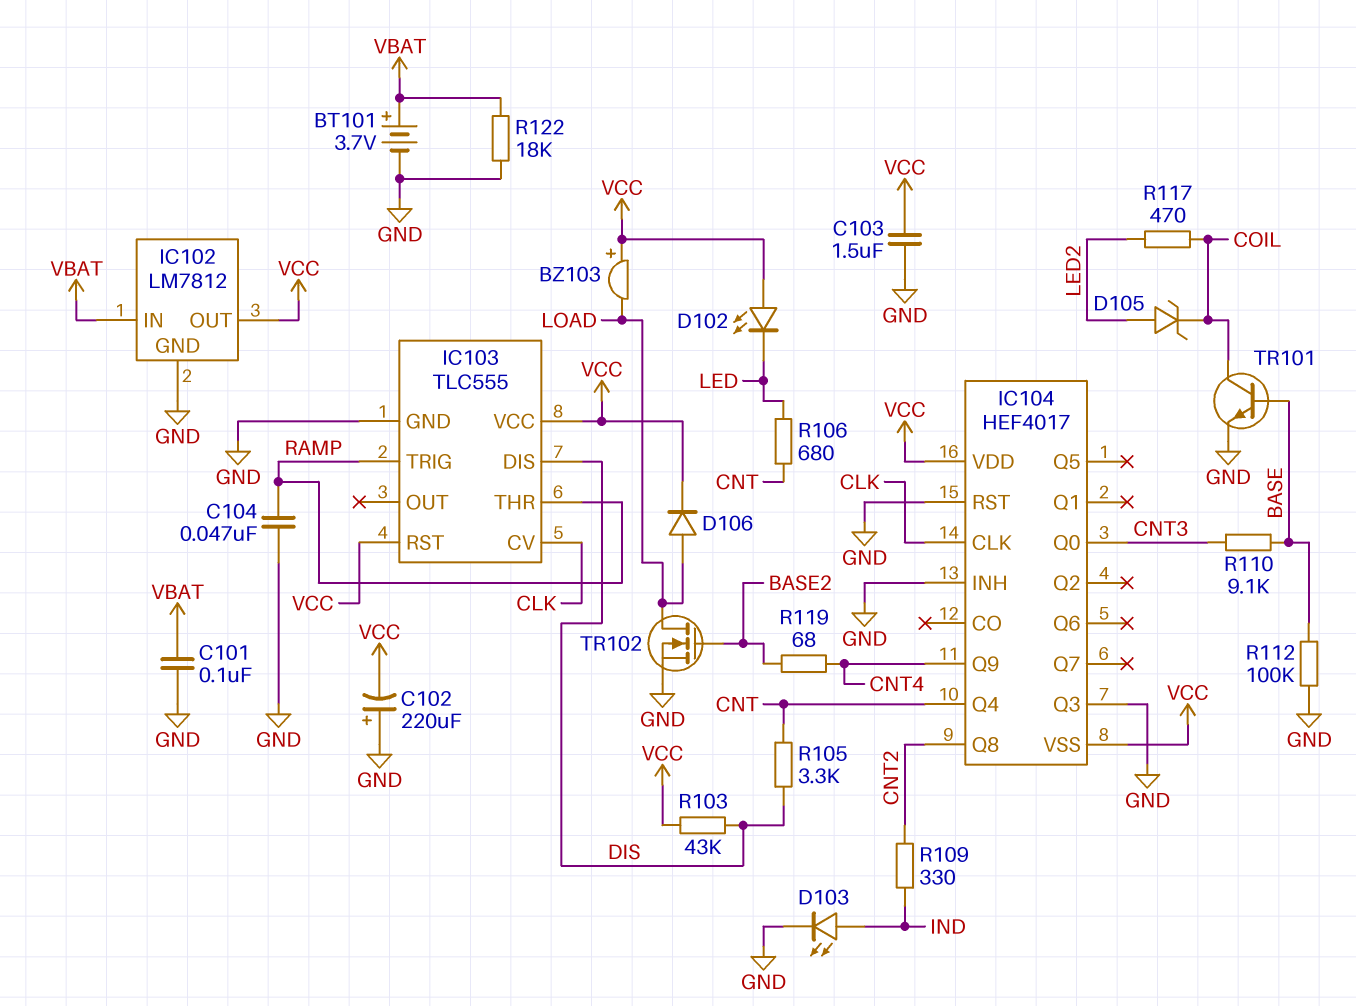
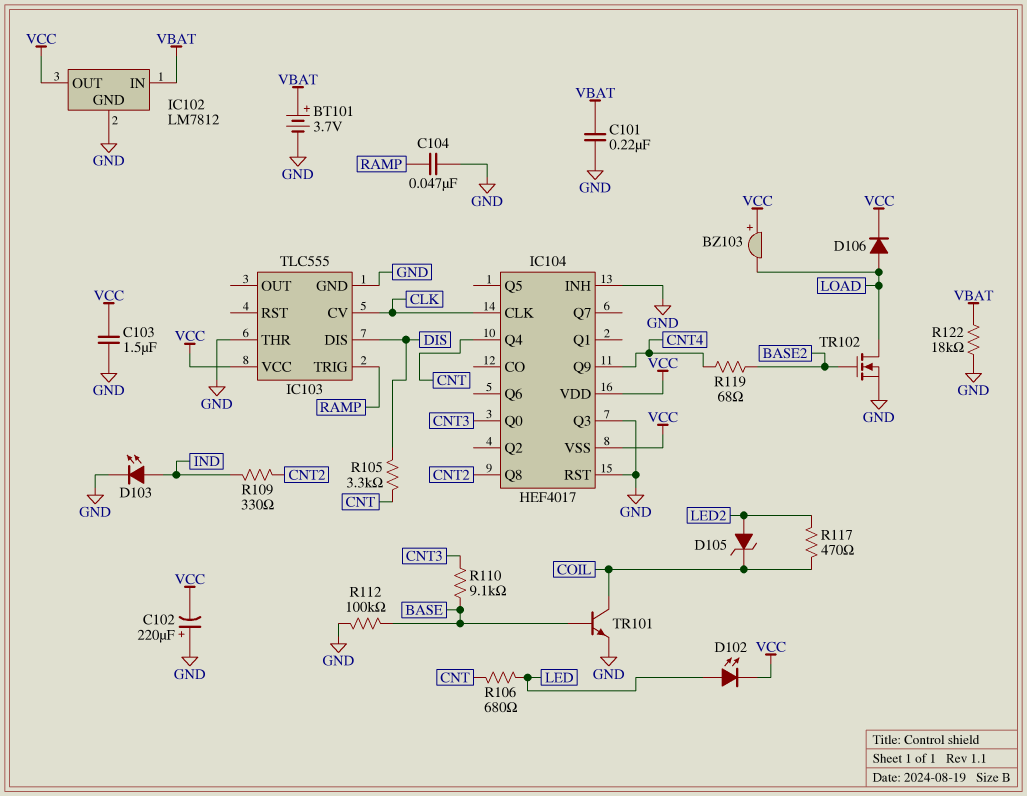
C101: 100nF (GND, VBAT) -> 220nF (GND, VBAT)
D102: LED (A VCC, K LED) -> LED (A LED, K VCC)
IC103 pin RST: VCC -> none
IC103 pin THR: RAMP -> GND
R103: 43k (DIS, VCC) -> none

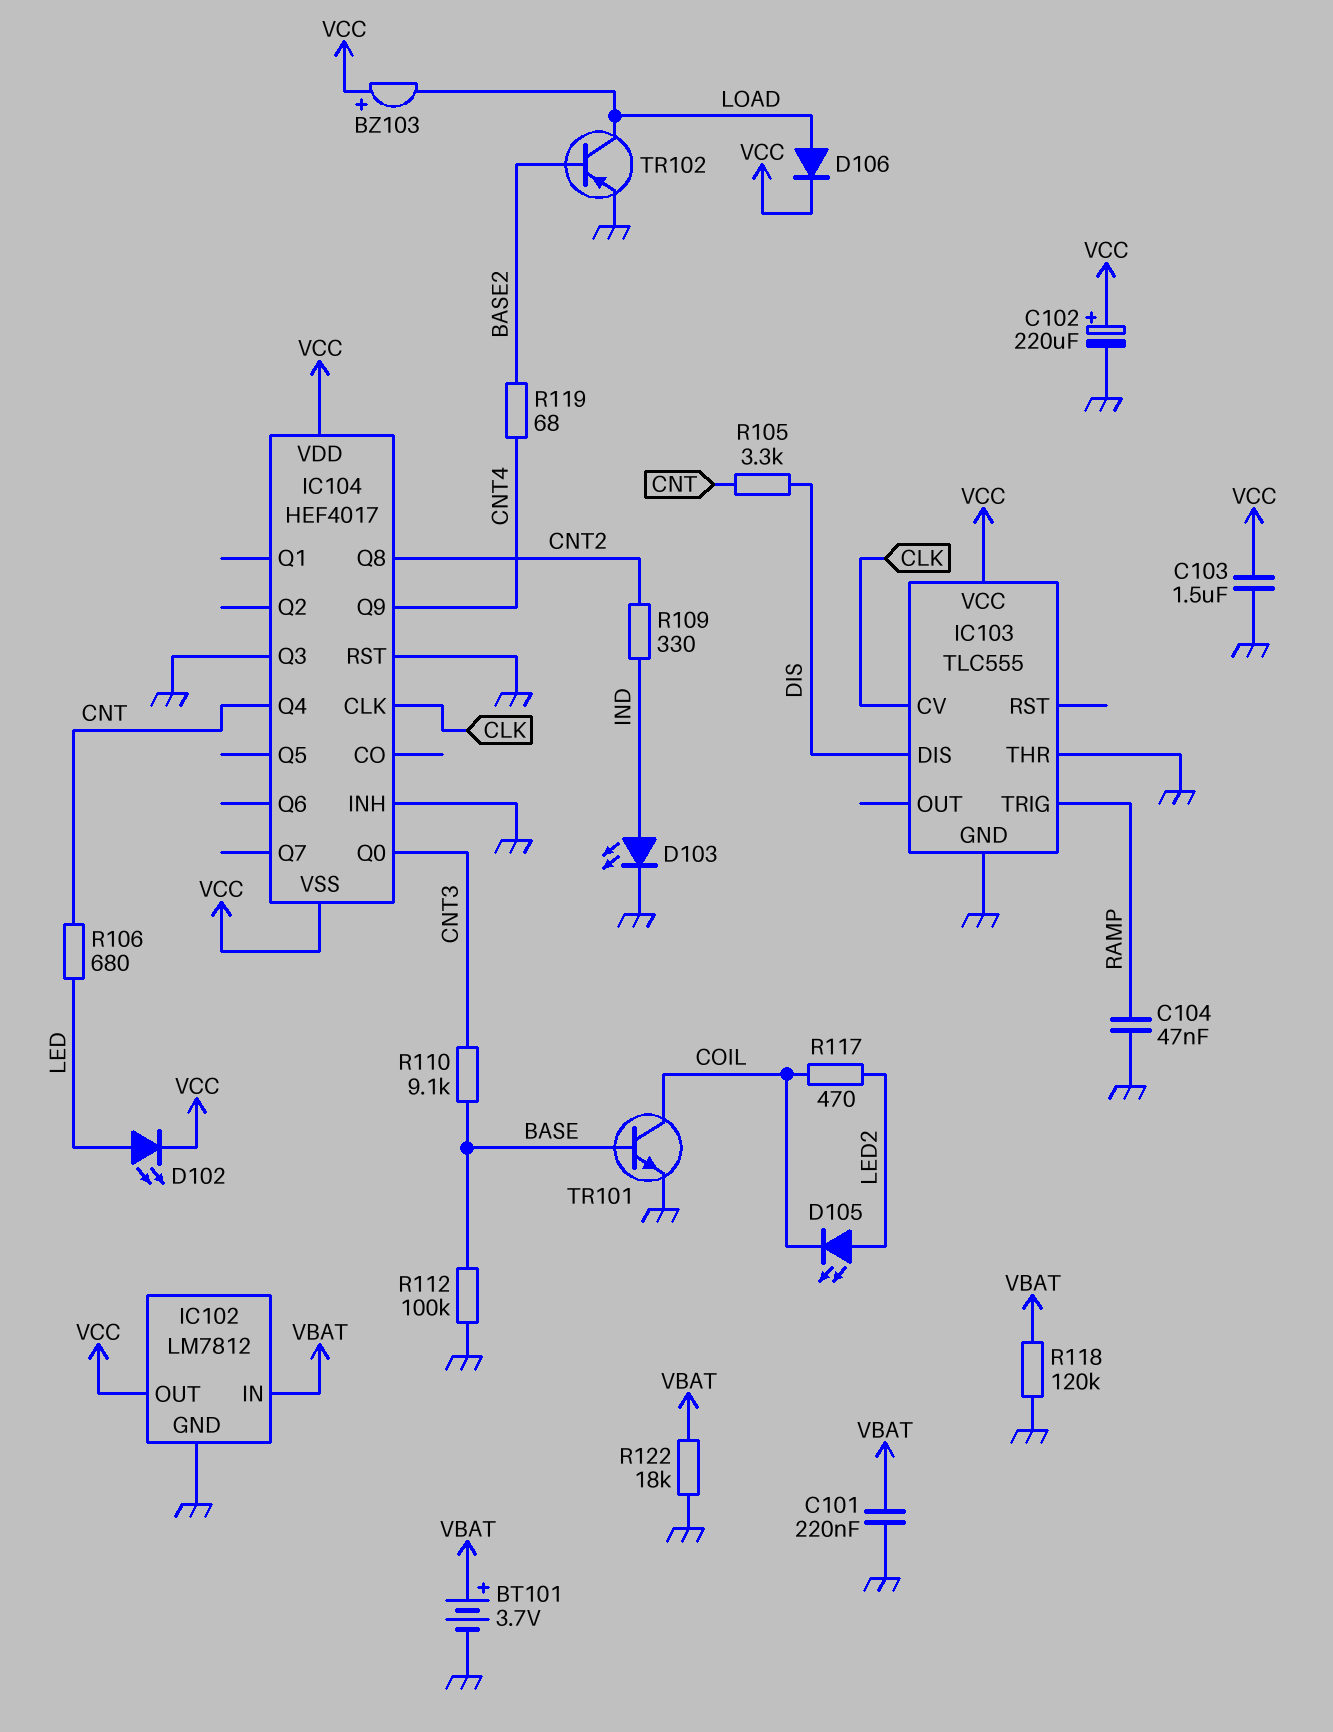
C102: 220uF (plus GND, minus VCC) -> 220uF (plus VCC, minus GND)
D105: zener (A LED2, K COIL) -> LED (A LED2, K COIL)
R118: none -> 120k (GND, VBAT)
TR102: NMOS (G BASE2, D LOAD, S GND) -> PNP (B BASE2, C LOAD, E GND)

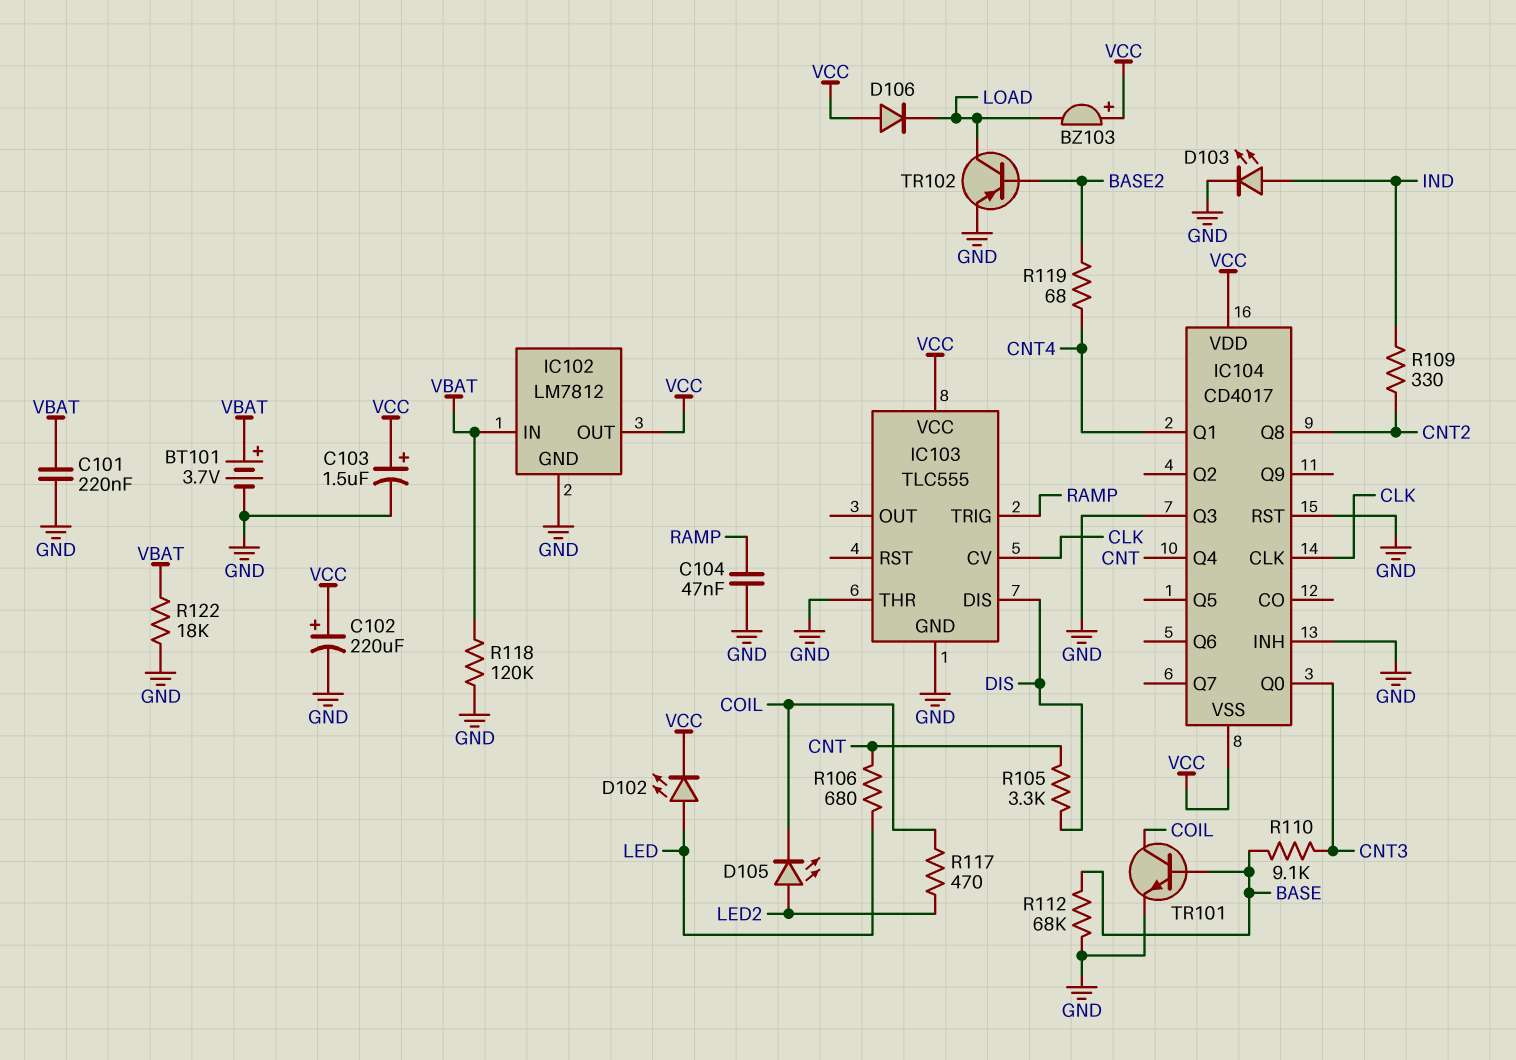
C103: 1.5uF (GND, VCC) -> 1.5uF (plus VCC, minus GND)
D106: diode (A LOAD, K VCC) -> diode (A VCC, K LOAD)
IC104: HEF4017 -> CD4017
IC104 pin Q1: none -> CNT4
IC104 pin Q9: CNT4 -> none
R112: 100k (BASE, GND) -> 68k (BASE, GND)

